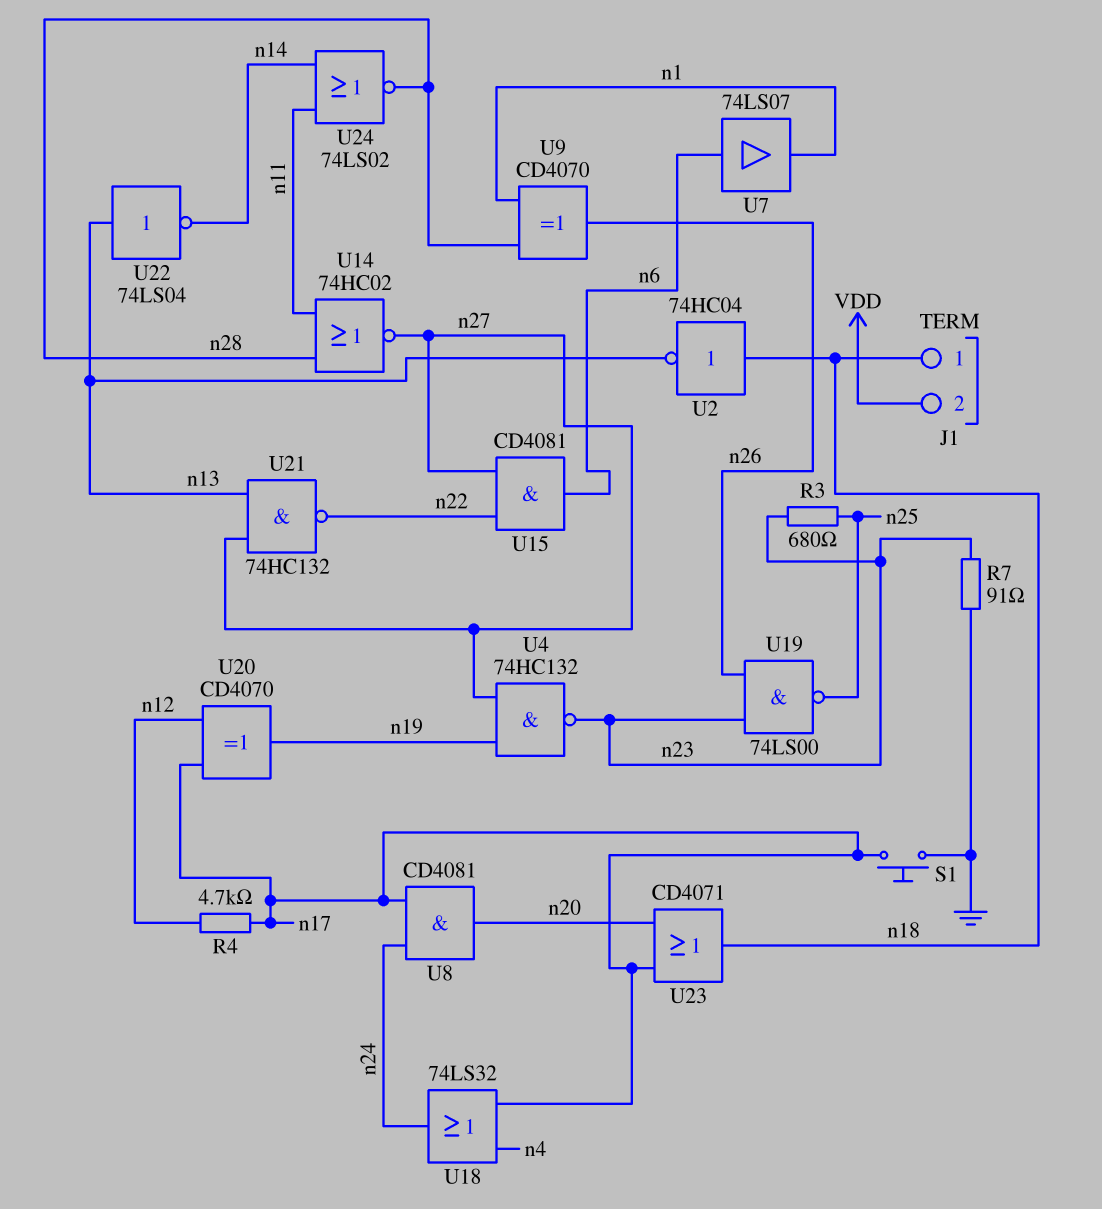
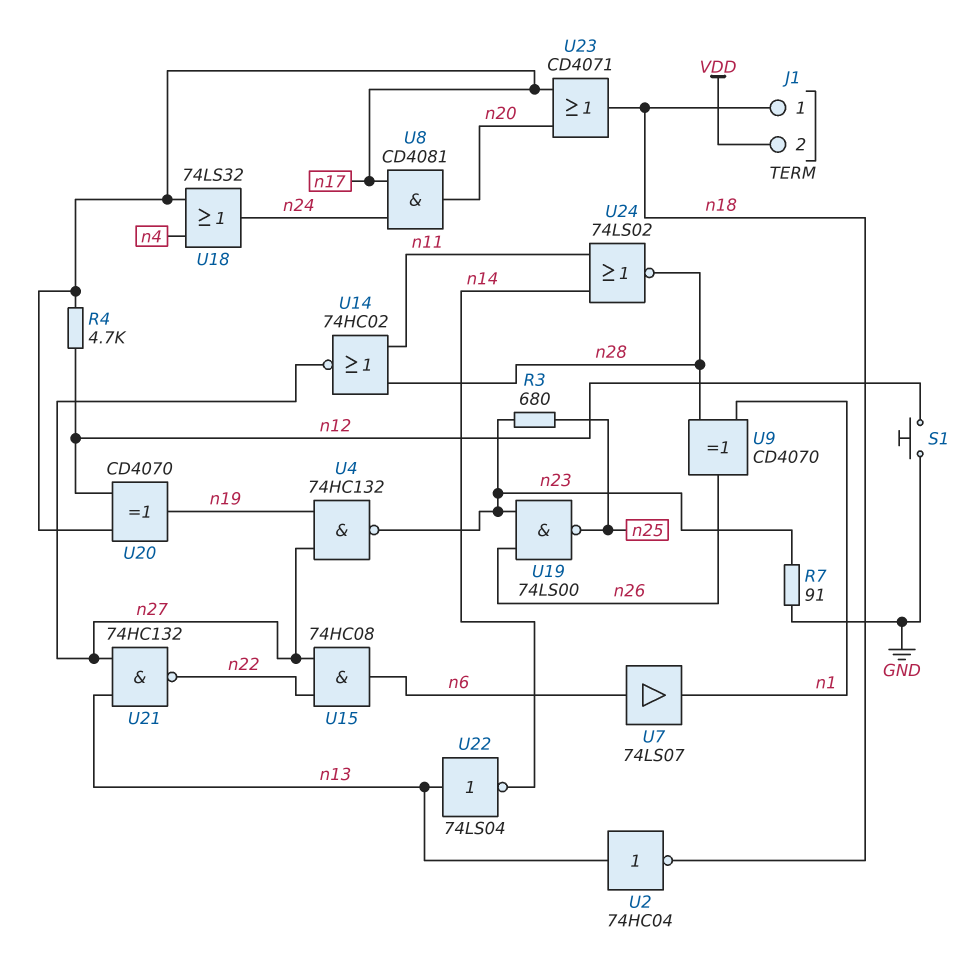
S1: button (GND, n17) -> button (GND, n12)
U2: NOT 74HC04 (in n18, out n13) -> NOT 74HC04 (in n13, out n18)
U15: AND CD4081 (in n22, in n27, out n6) -> AND 74HC08 (in n22, in n27, out n6)

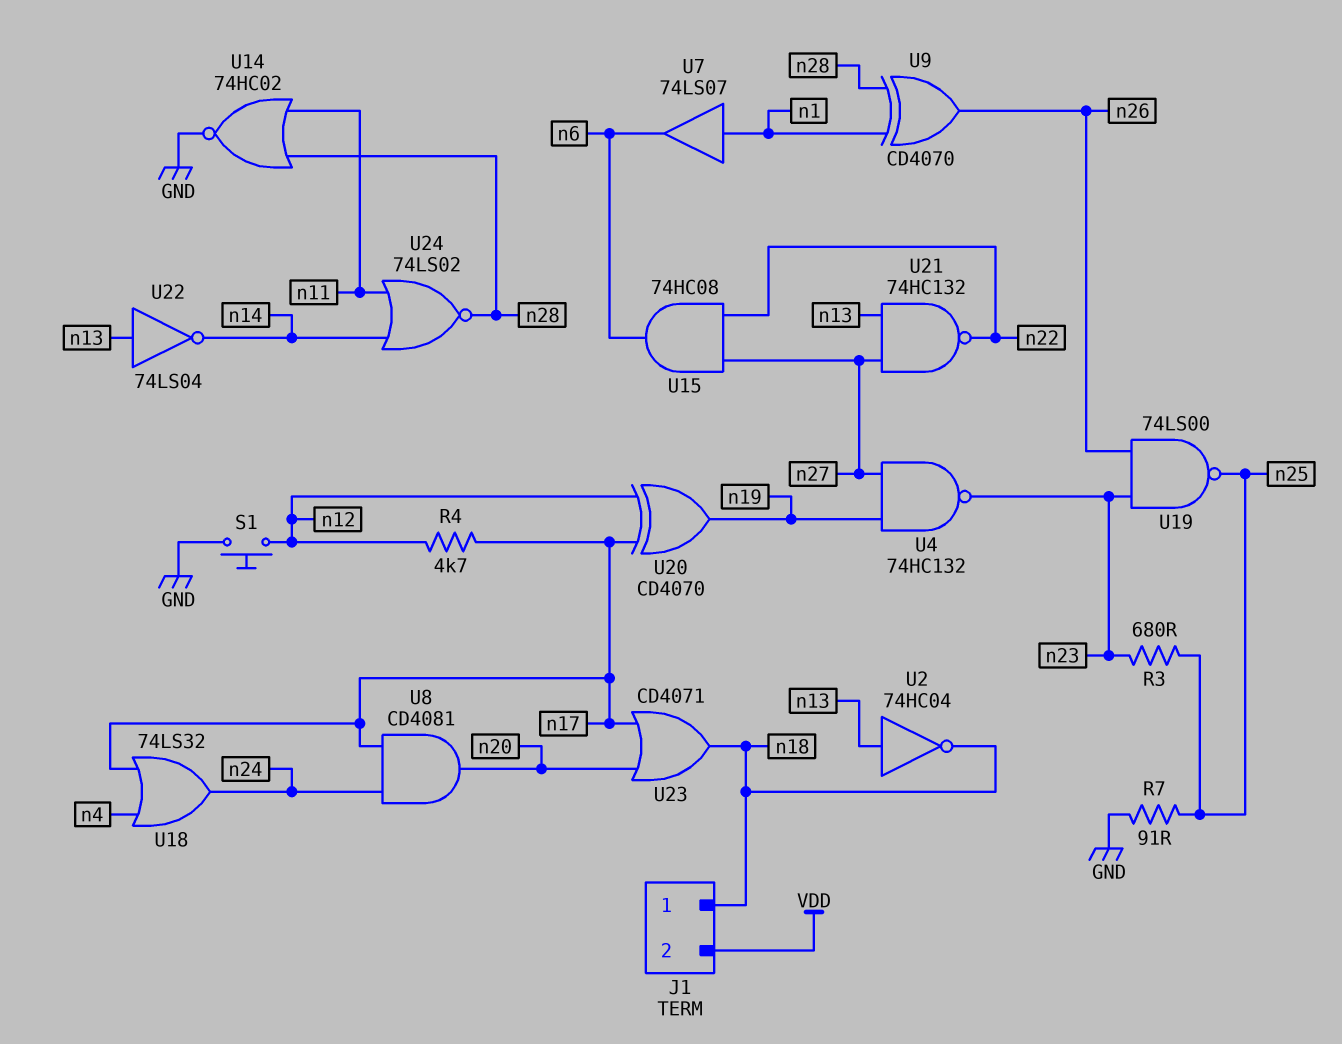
R7: 91 (GND, n23) -> 91 (GND, n25)
U7: buffer 74LS07 (in n6, out n1) -> buffer 74LS07 (in n1, out n6)
U14: NOR 74HC02 (in n11, in n28, out n27) -> NOR 74HC02 (in n11, in n28, out GND)

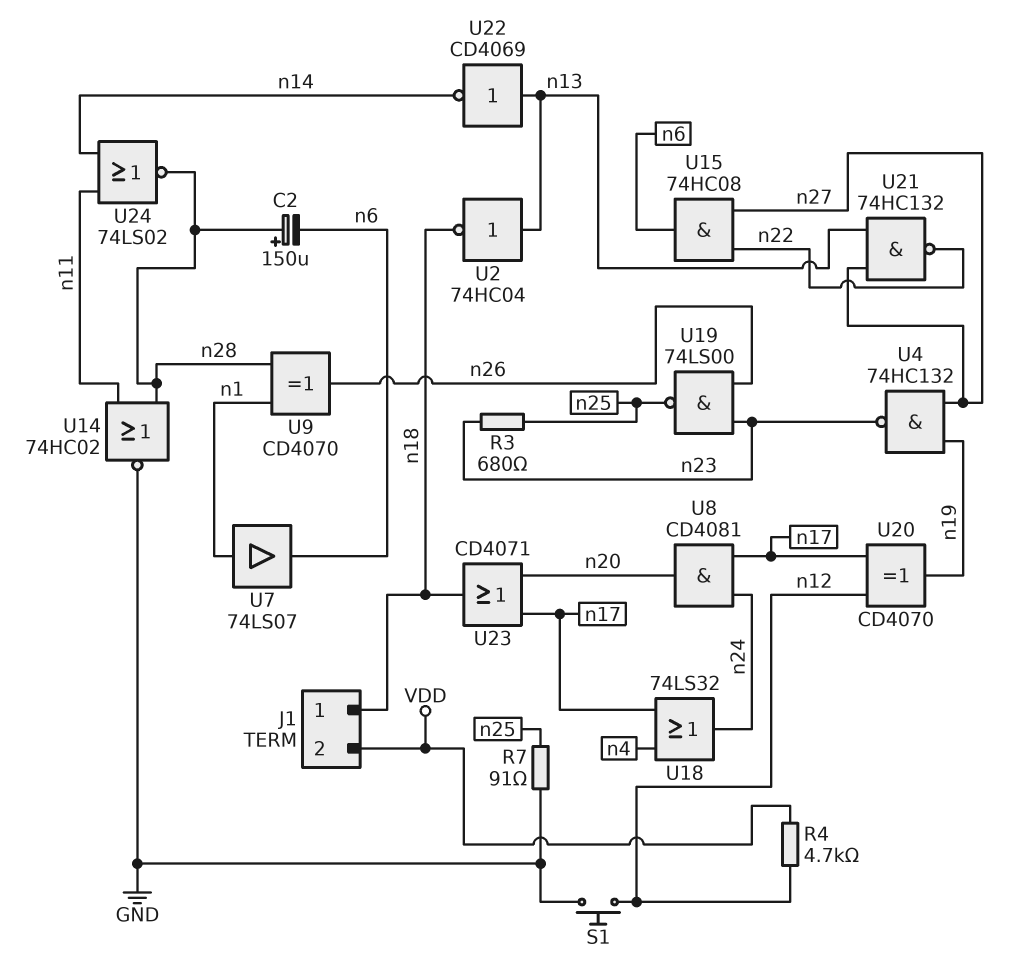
C2: none -> 150uF (plus n28, minus n6)
R4: 4.7k (n12, n17) -> 4.7k (VDD, n12)
U22: NOT 74LS04 (in n13, out n14) -> NOT CD4069 (in n13, out n14)

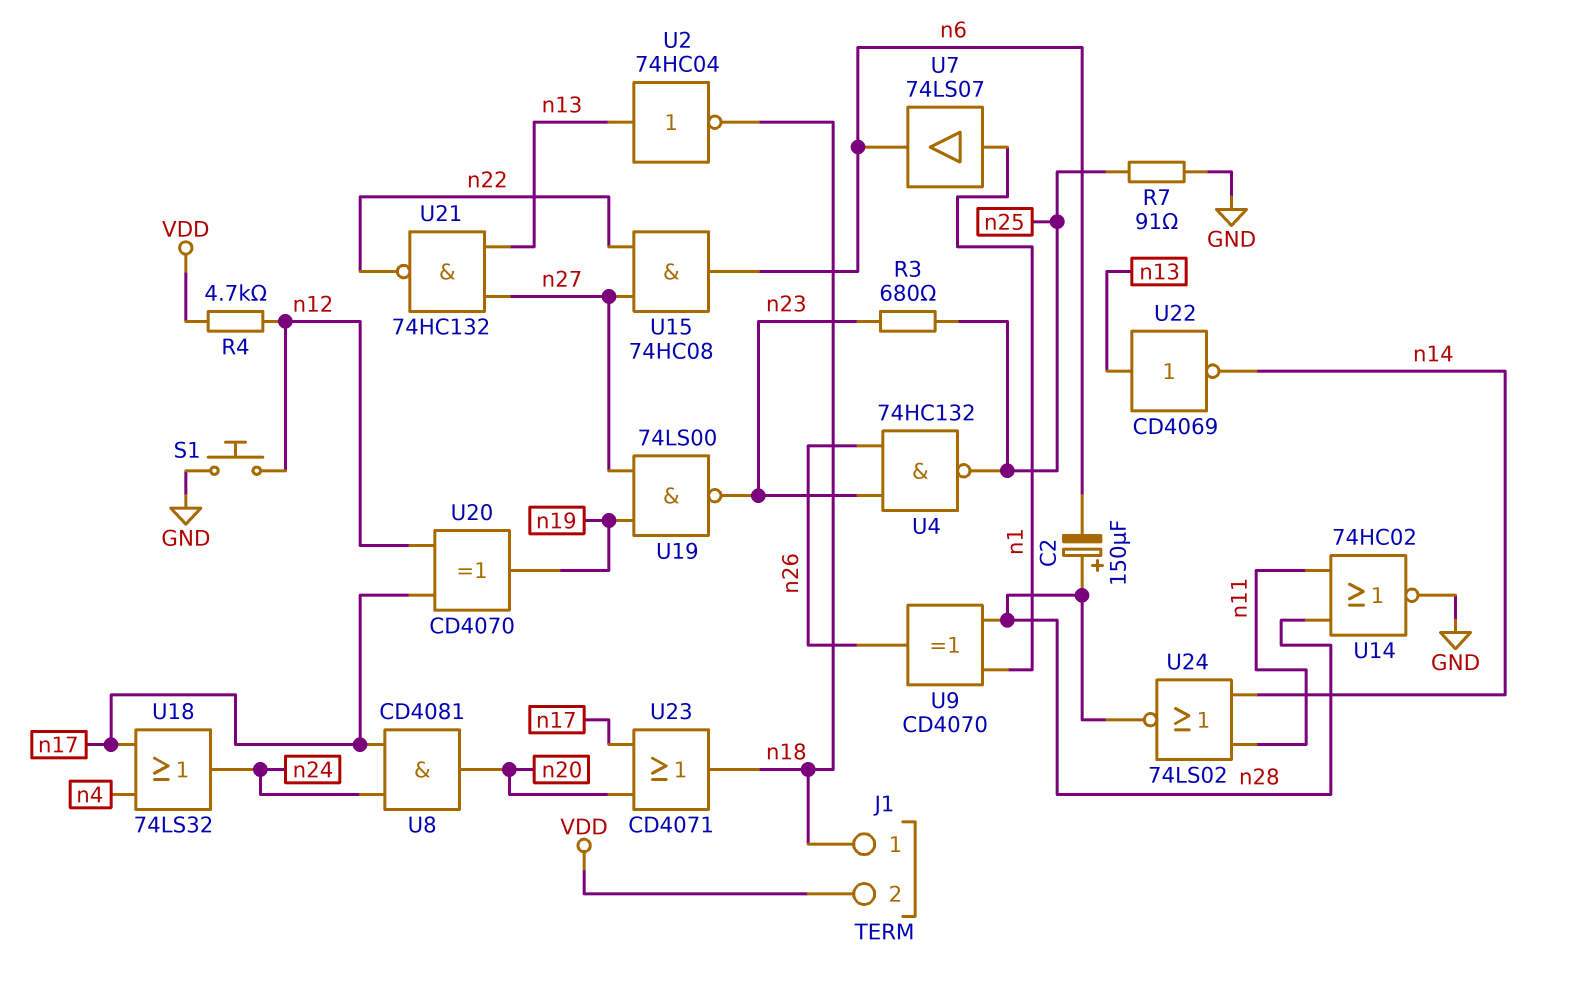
U4: NAND 74HC132 (in n19, in n27, out n23) -> NAND 74HC132 (in n23, in n26, out n25)
U19: NAND 74LS00 (in n23, in n26, out n25) -> NAND 74LS00 (in n19, in n27, out n23)

